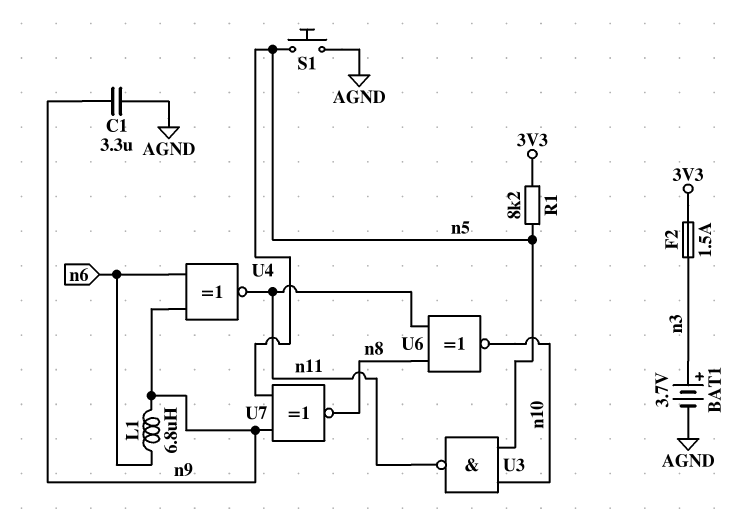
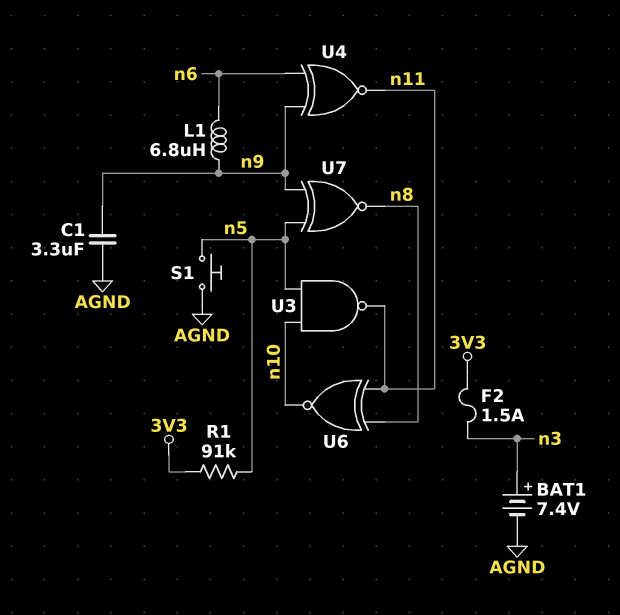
BAT1: 3.7V (plus n3, minus AGND) -> 7.4V (plus n3, minus AGND)
R1: 8.2k (3V3, n5) -> 91k (3V3, n5)

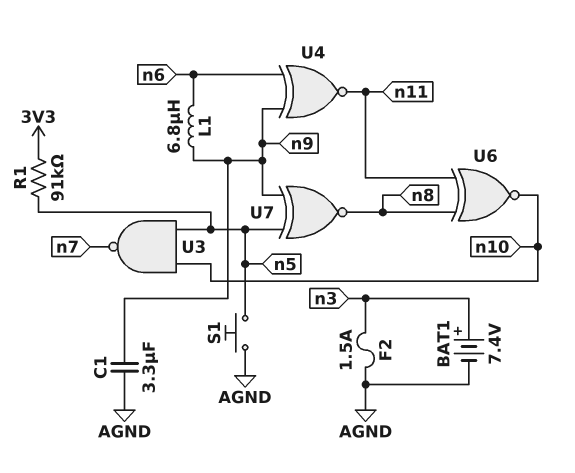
F2: 1.5A (3V3, n3) -> 1.5A (AGND, n3)
U3: NAND (in n5, in n10, out n11) -> NAND (in n5, in n10, out n7)

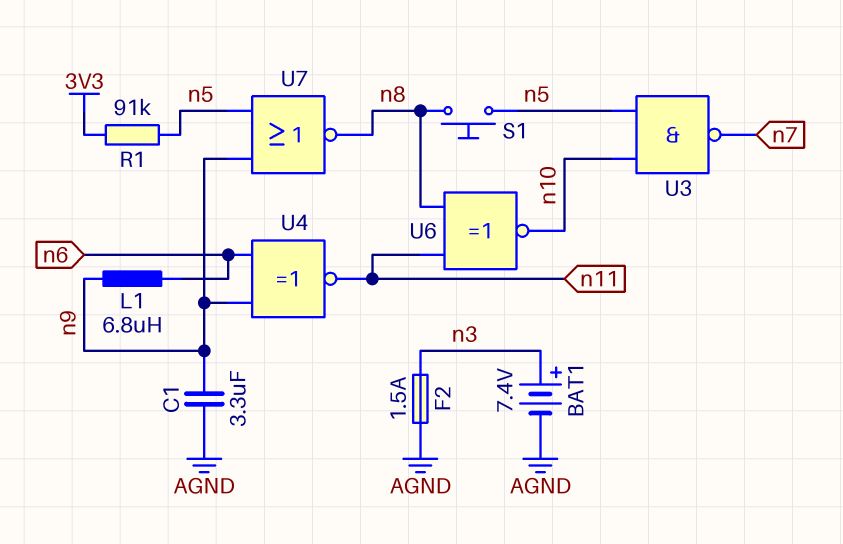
S1: button (AGND, n5) -> button (n5, n8)
U7: XNOR (in n5, in n9, out n8) -> NOR (in n5, in n9, out n8)

